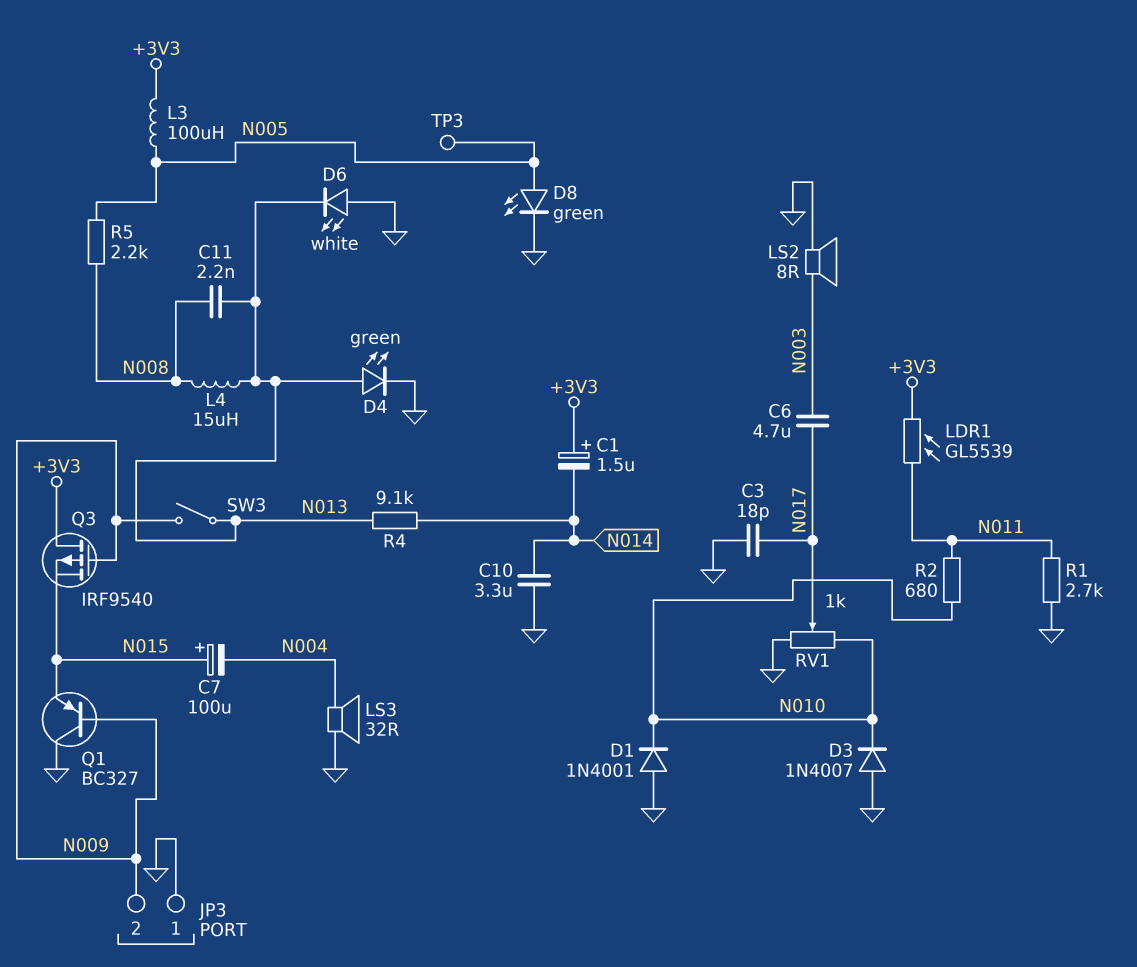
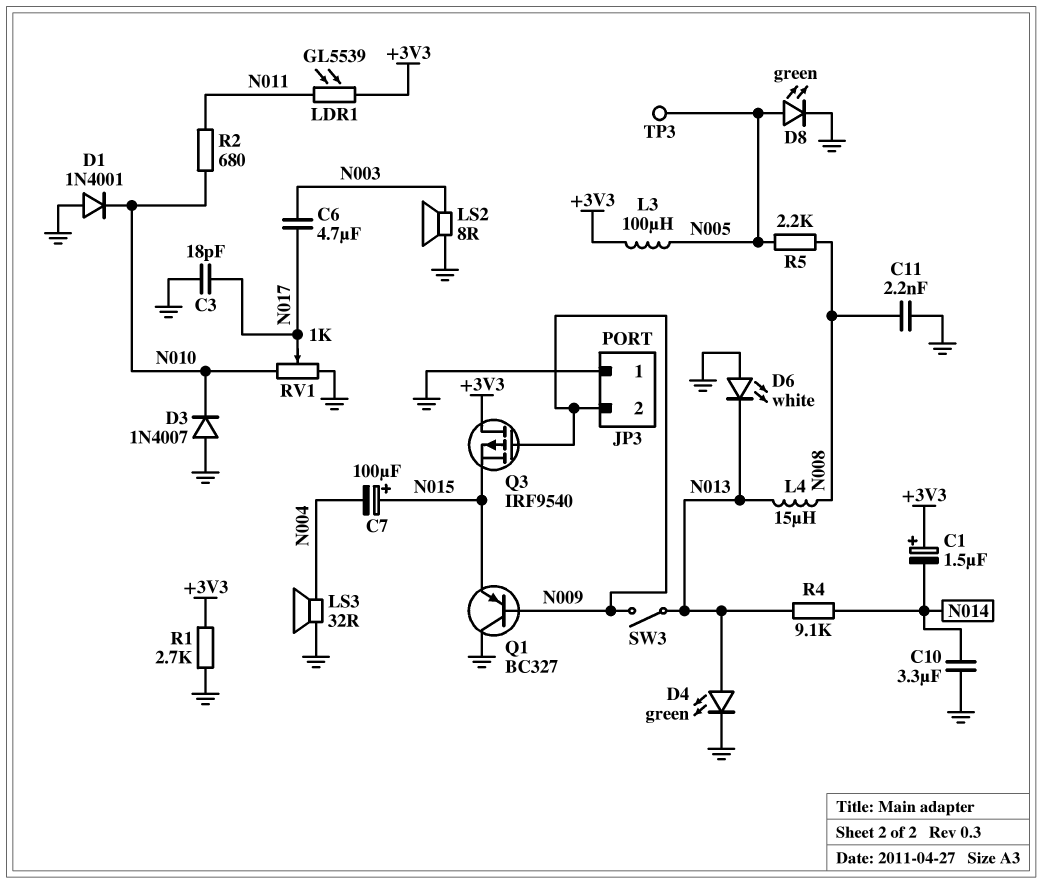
C11: 2.2nF (N008, N013) -> 2.2nF (GND, N008)
R1: 2.7k (GND, N011) -> 2.7k (+3V3, GND)

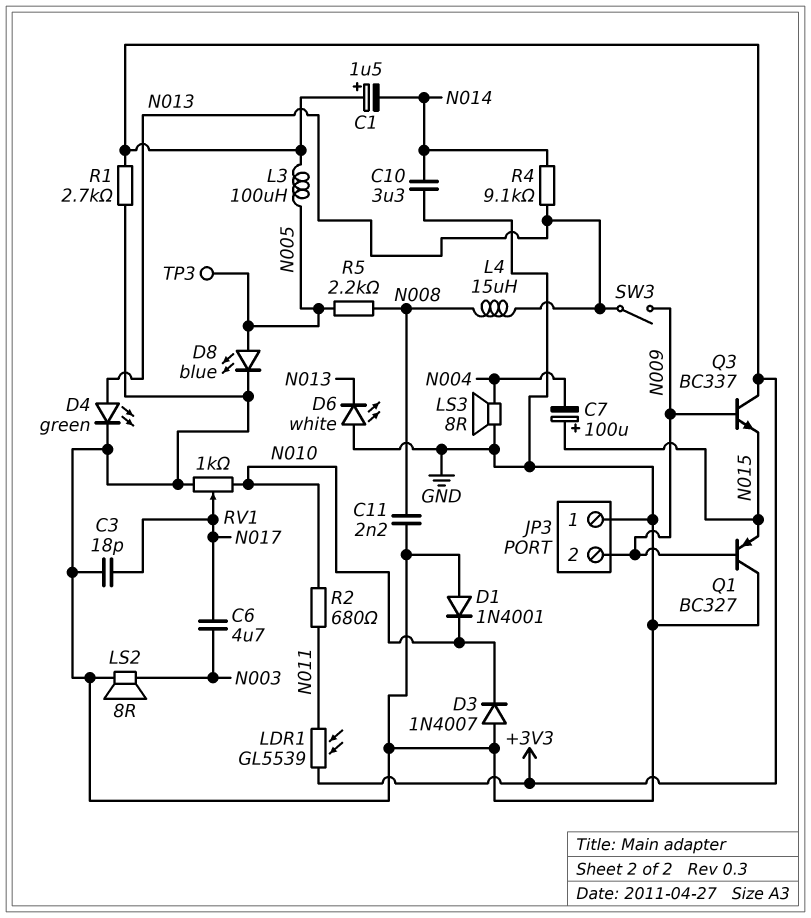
D8: LED green (A N005, K GND) -> LED blue (A N005, K GND)
LS3: speaker 32R (GND, N004) -> speaker 8R (GND, N004)
Q3: PMOS IRF9540 (G N009, D +3V3, S N015) -> NPN BC337 (B N009, C +3V3, E N015)

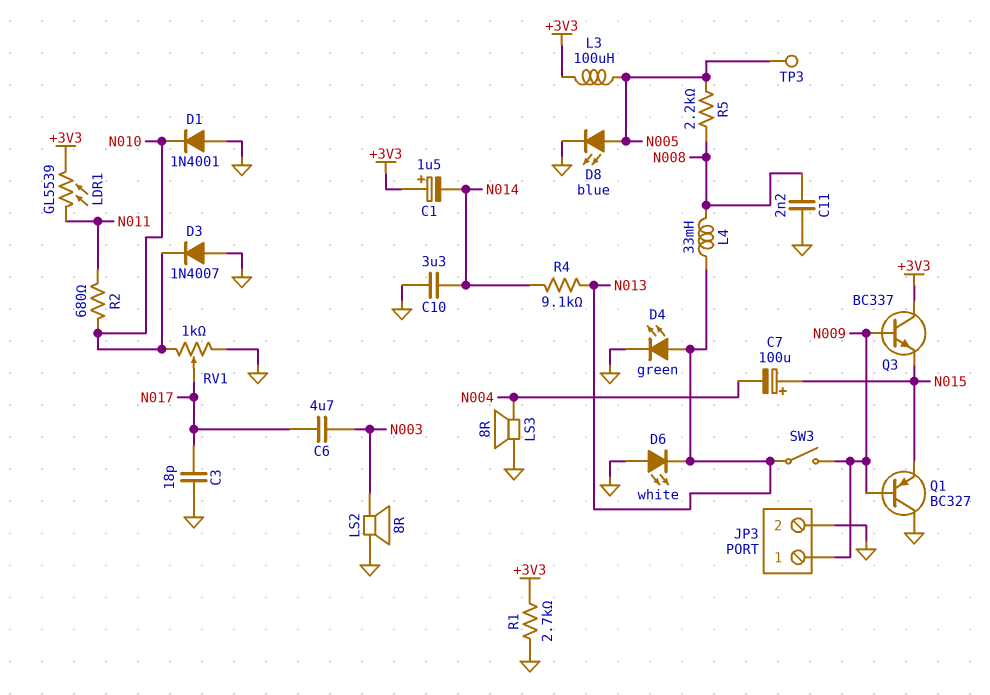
JP3 pin 1: GND -> N009
JP3 pin 2: N009 -> GND
L4: 15uH (N008, N013) -> 33mH (N008, N013)

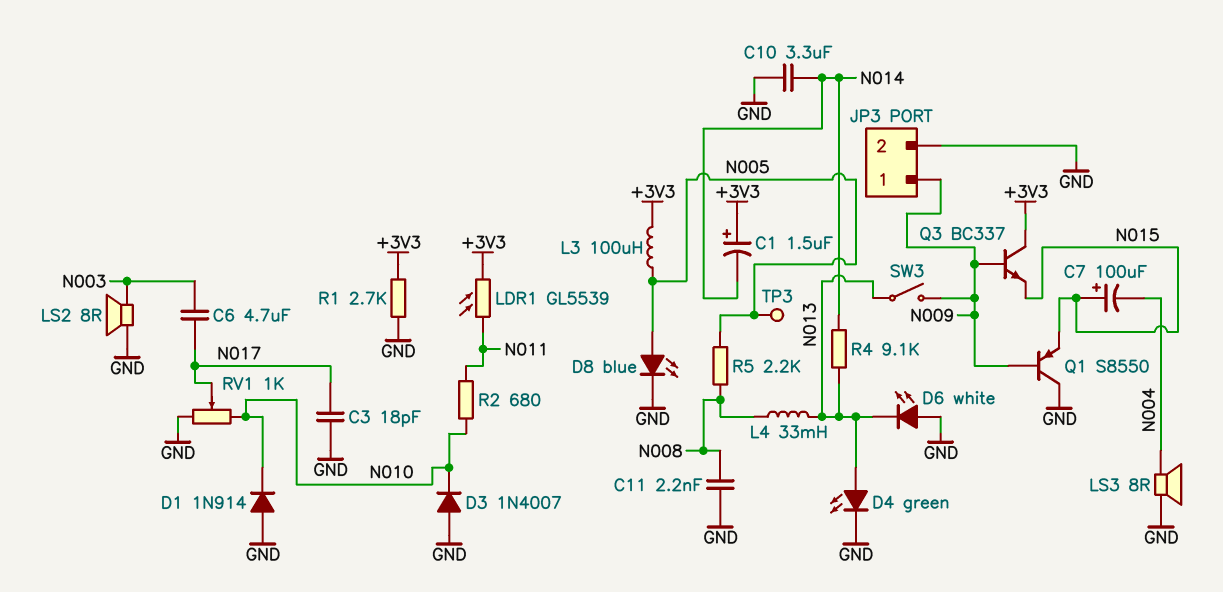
D1: diode 1N4001 (A GND, K N010) -> diode 1N914 (A GND, K N010)
Q1: PNP BC327 (B N009, C GND, E N015) -> PNP S8550 (B N009, C GND, E N015)

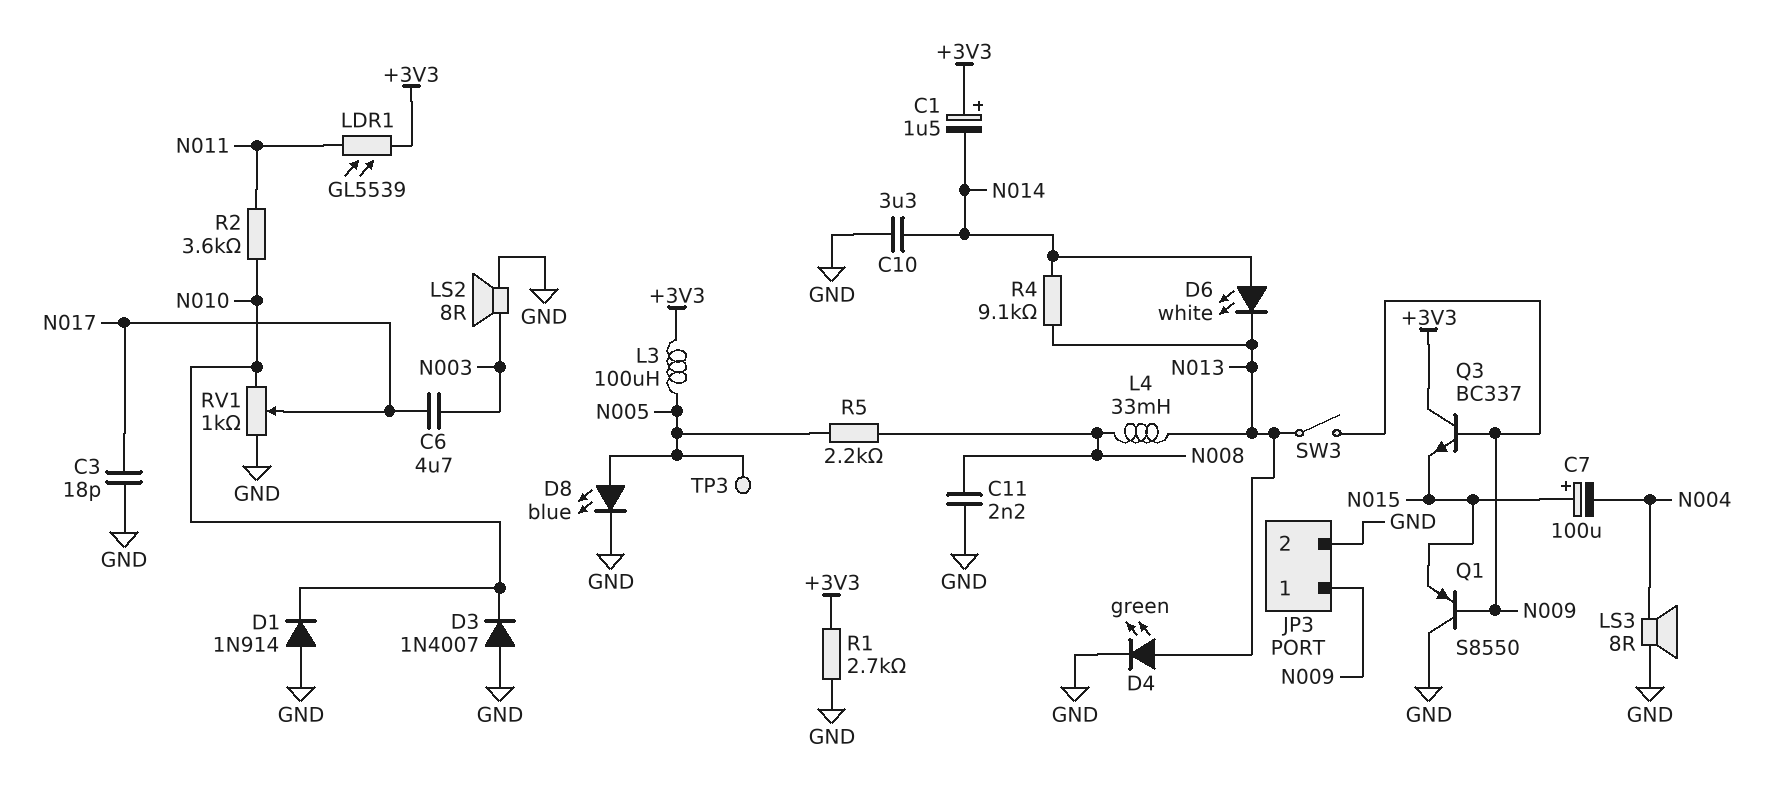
D6: LED white (A GND, K N013) -> LED white (A N014, K N013)
R2: 680 (N010, N011) -> 3.6k (N010, N011)

